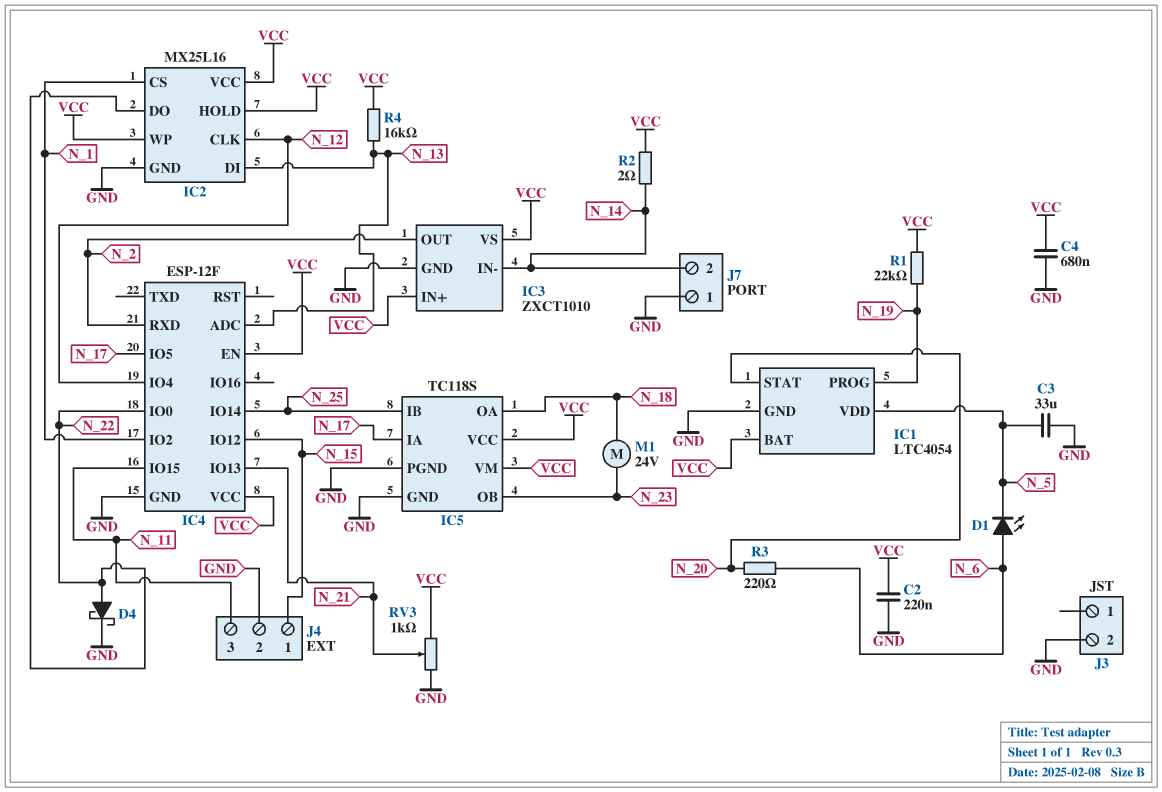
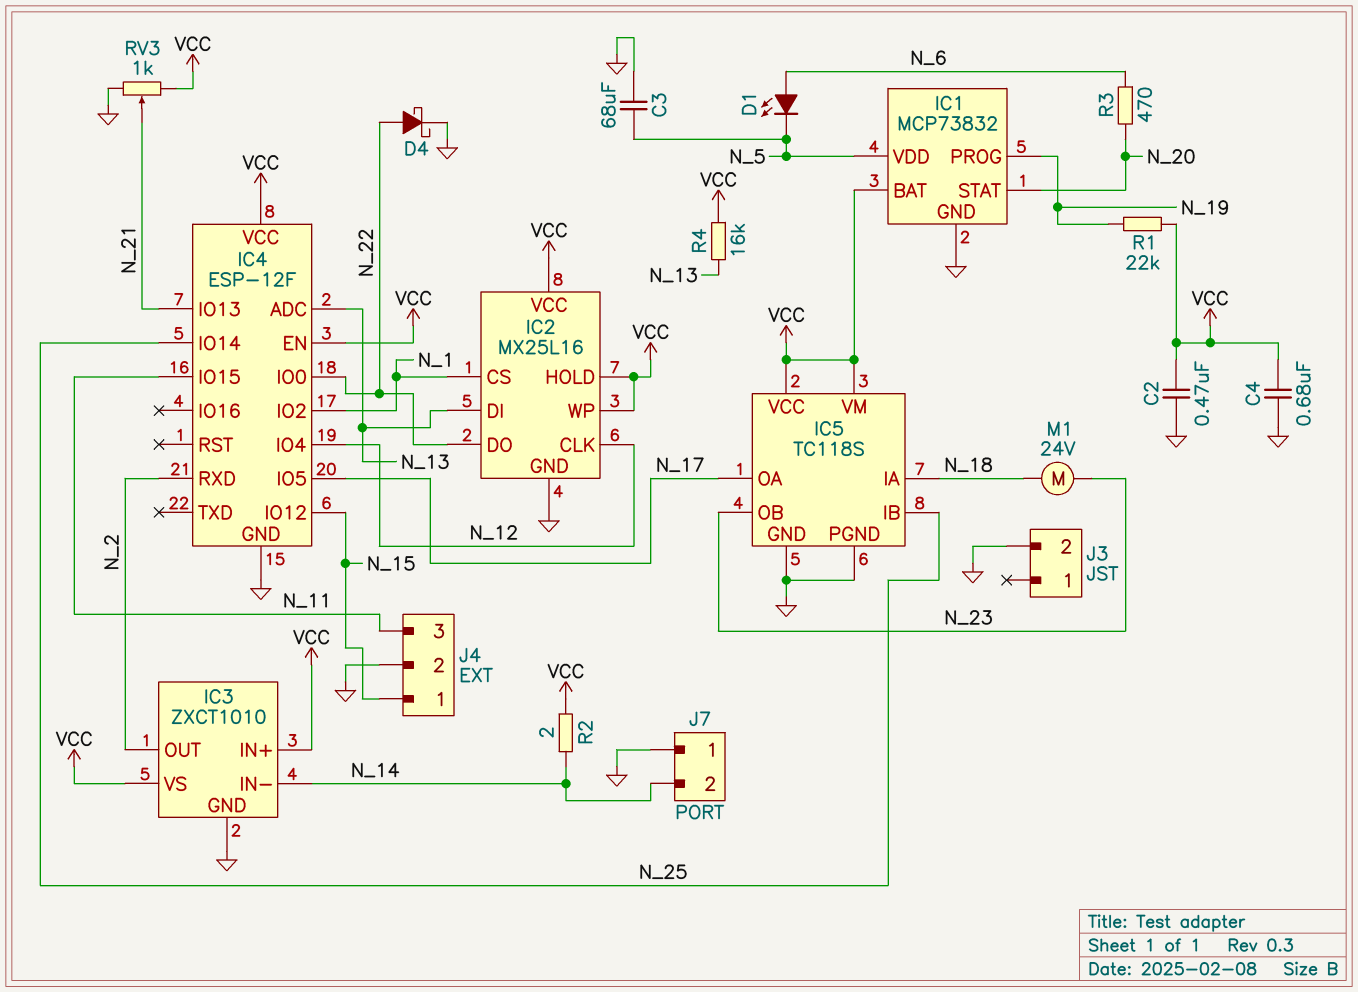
C2: 220nF (GND, VCC) -> 470nF (GND, VCC)
C3: 33uF (GND, N_5) -> 68uF (GND, N_5)
IC1: LTC4054 -> MCP73832
IC5 pin IA: N_17 -> N_18
IC5 pin OA: N_18 -> N_17
R3: 220 (N_6, N_20) -> 470 (N_6, N_20)

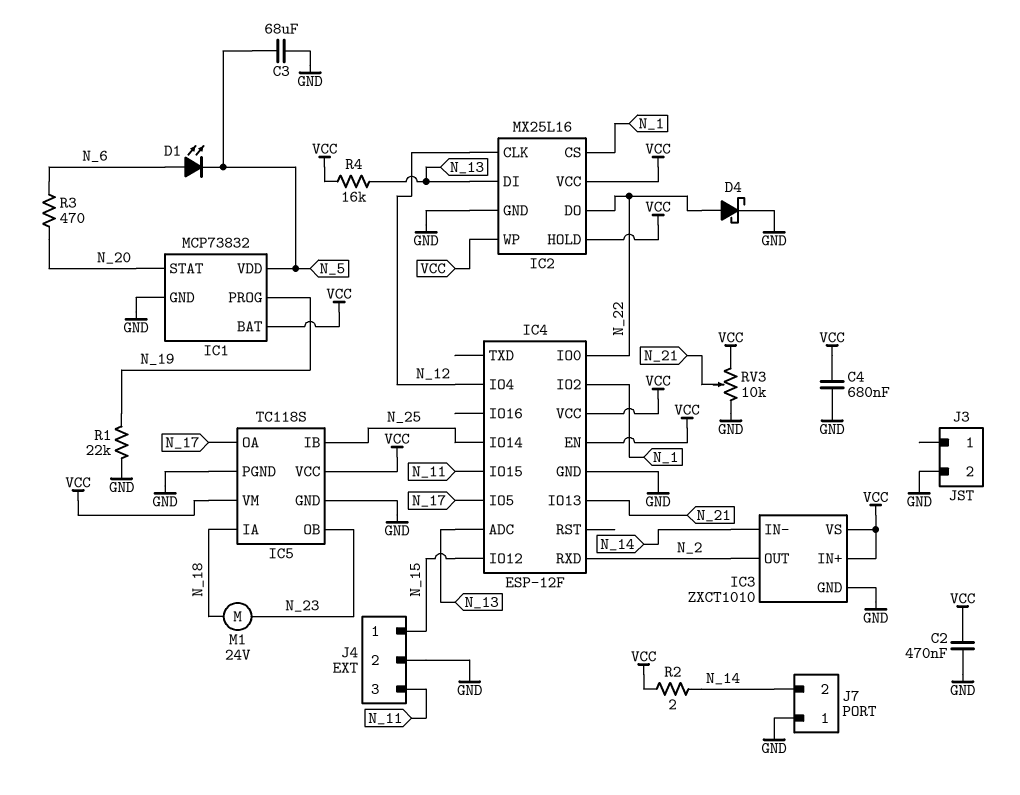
R1: 22k (N_19, VCC) -> 22k (GND, N_19)
RV3: 1k (GND, VCC, wiper N_21) -> 10k (GND, VCC, wiper N_21)

